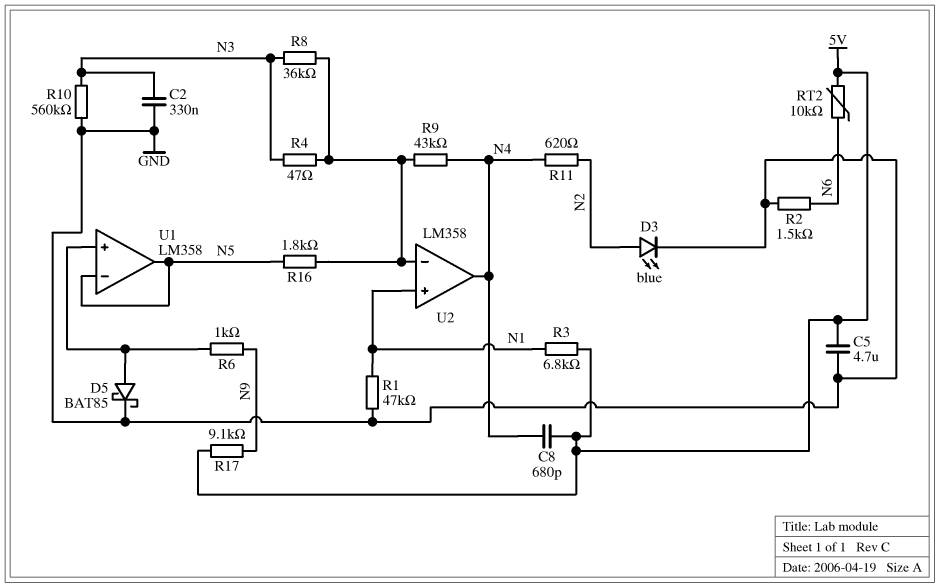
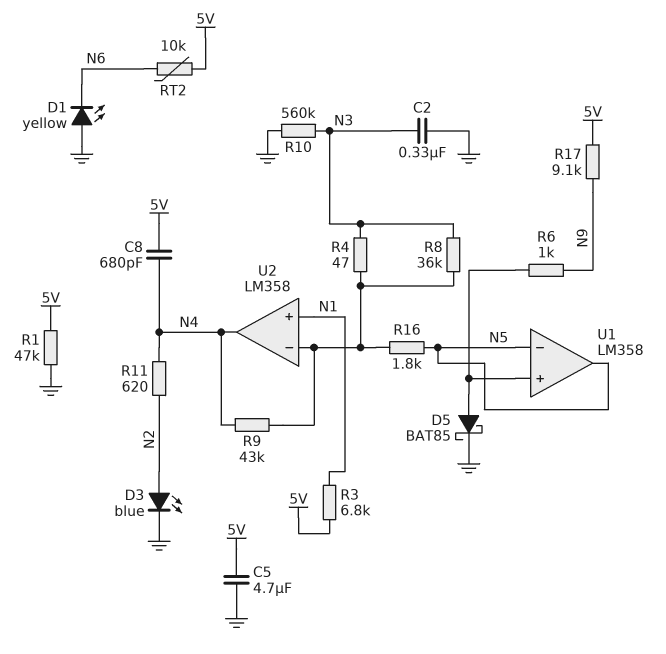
D1: none -> LED yellow (A GND, K N6)
R1: 47k (GND, N1) -> 47k (5V, GND)
R2: 1.5k (GND, N6) -> none

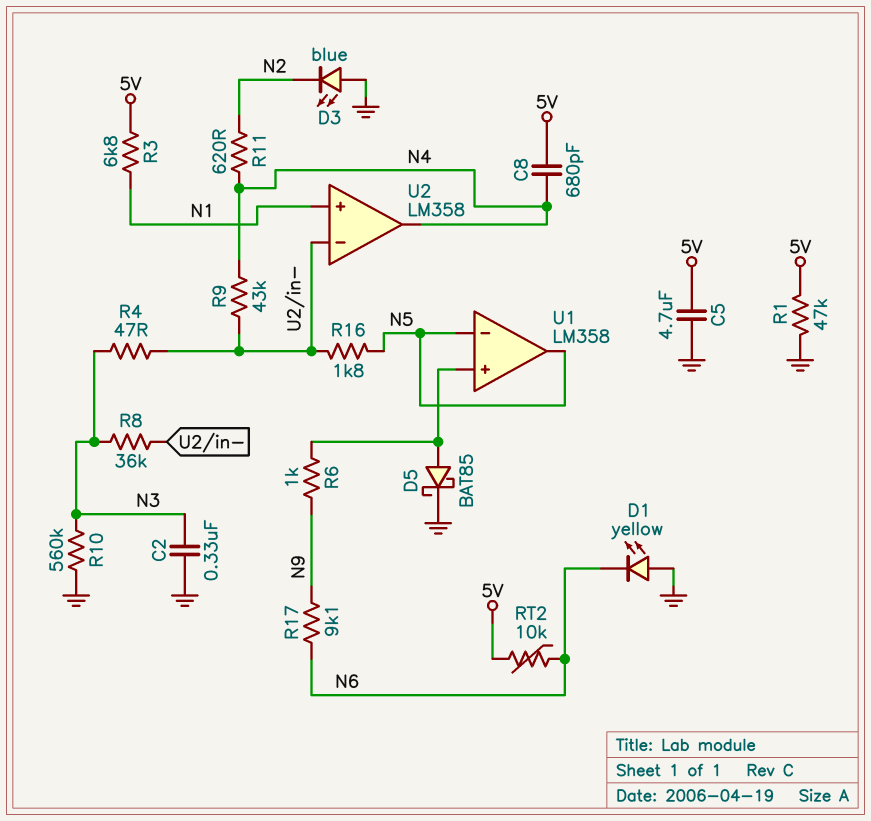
D3: LED blue (A N2, K GND) -> LED blue (A GND, K N2)
R17: 9.1k (5V, N9) -> 9.1k (N6, N9)

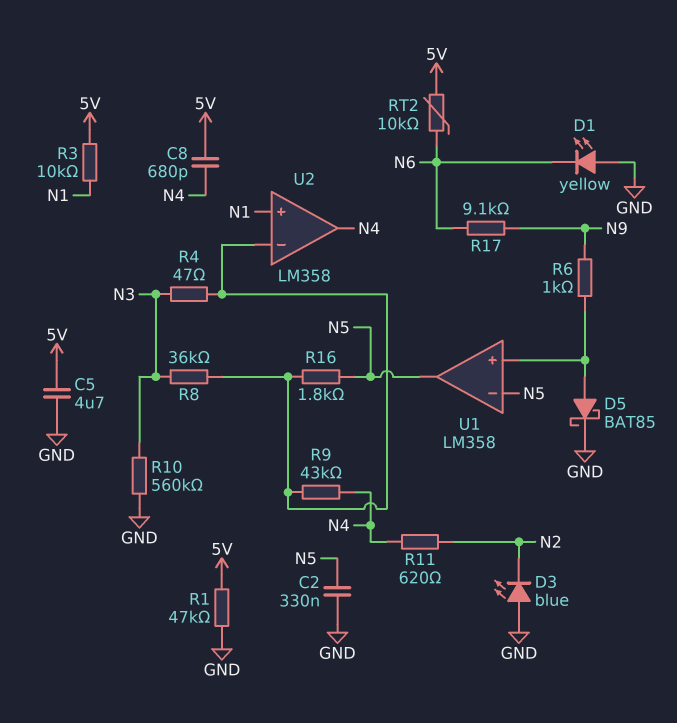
C2: 330nF (GND, N3) -> 330nF (GND, N5)
R3: 6.8k (5V, N1) -> 10k (5V, N1)

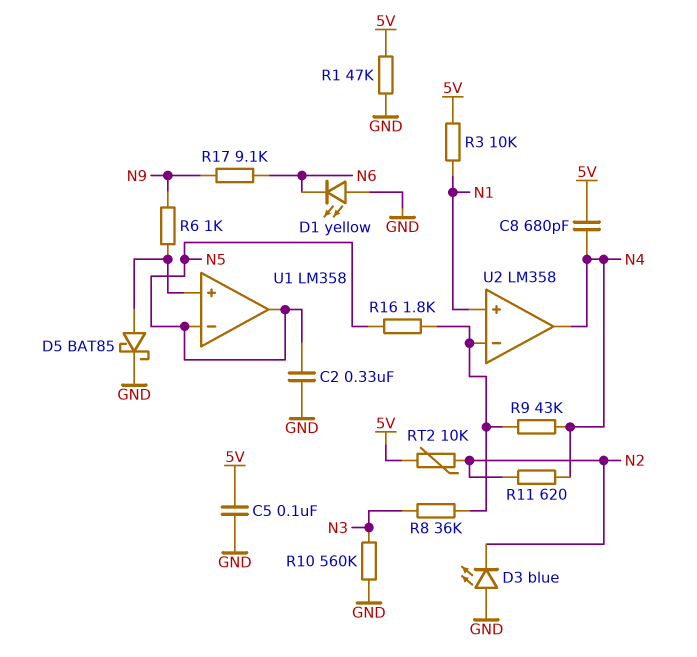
C5: 4.7uF (5V, GND) -> 100nF (5V, GND)
R4: 47 (N3, U2/in-) -> none
RT2: 10k (5V, N6) -> 10k (5V, N2)

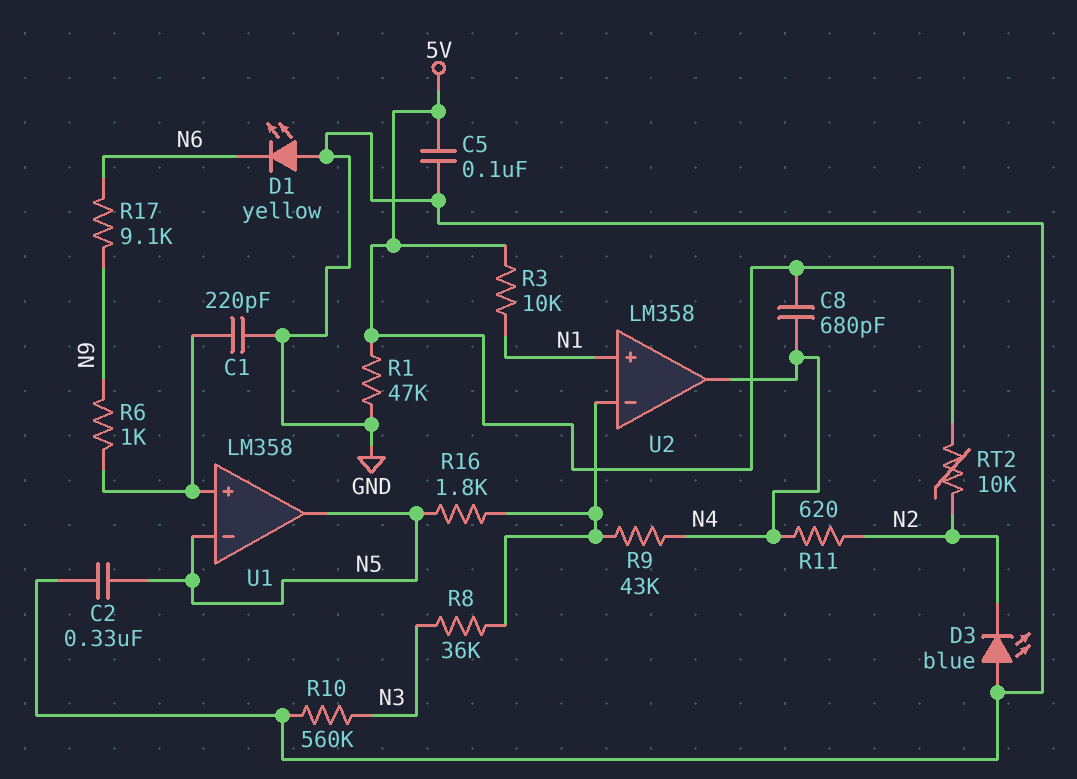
C1: none -> 220pF (GND, U1/in+)
D5: schottky BAT85 (A U1/in+, K GND) -> none

